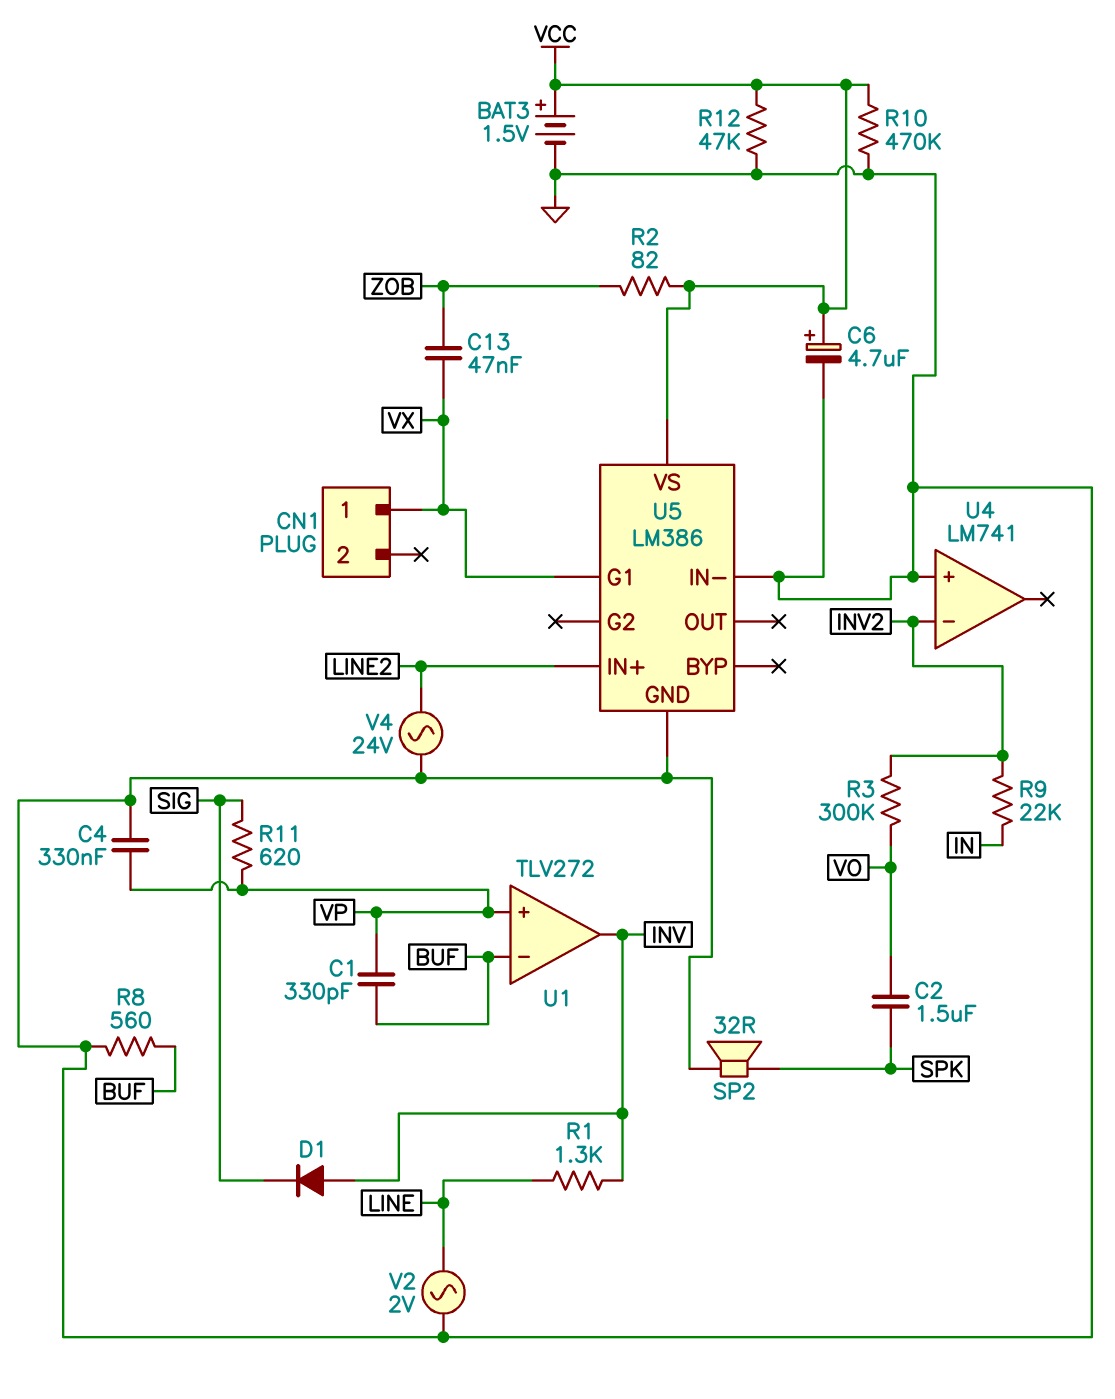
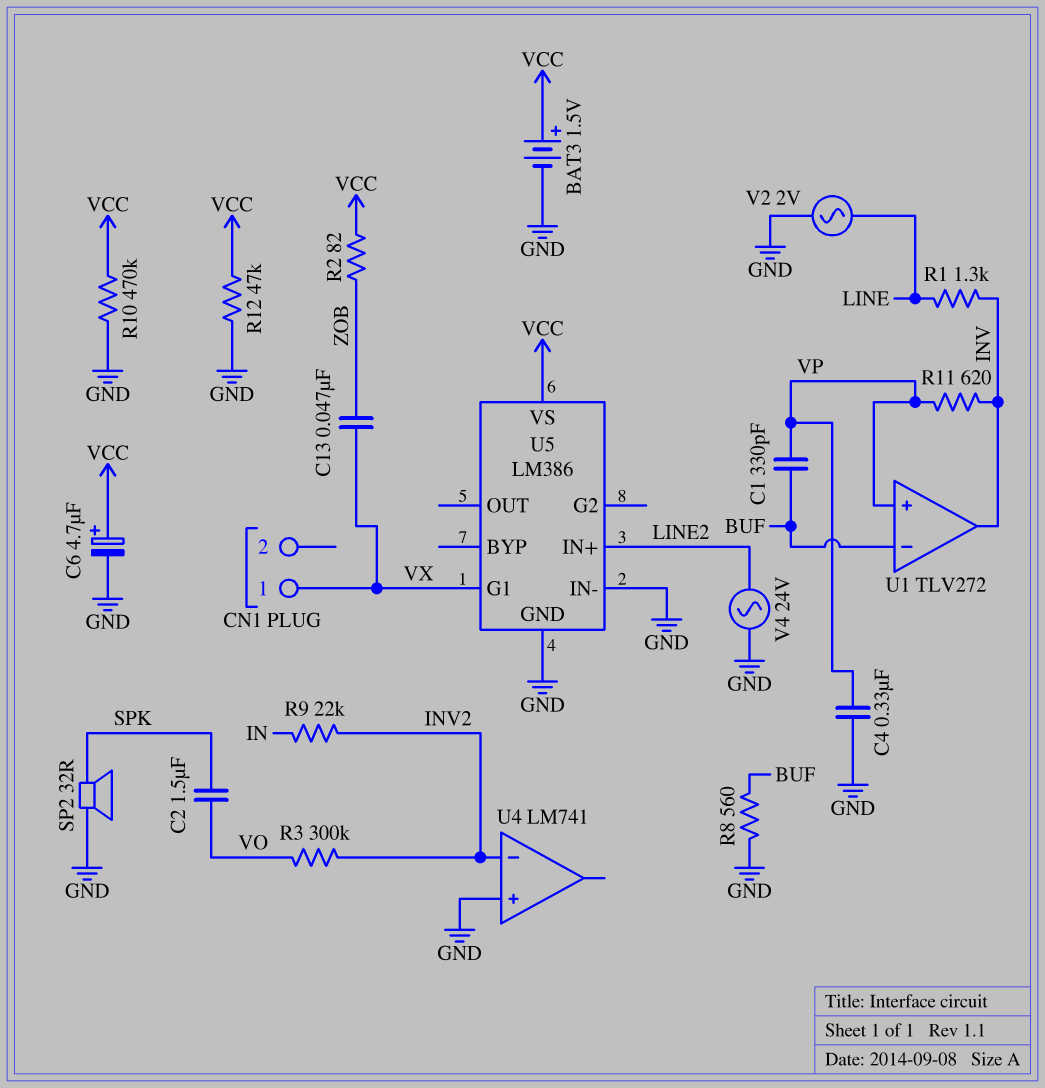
D1: diode (A INV, K SIG) -> none
R11: 620 (SIG, VP) -> 620 (INV, VP)

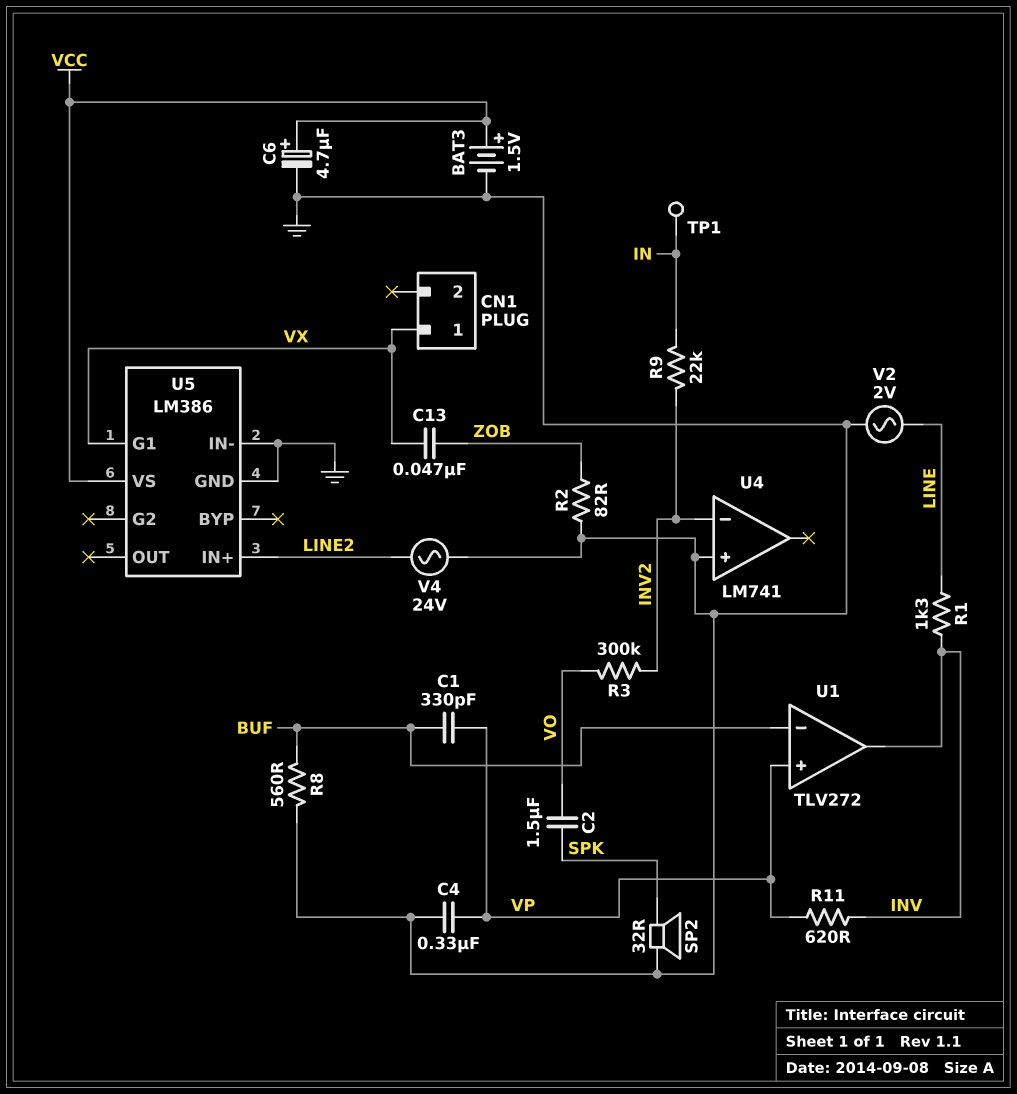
R2: 82 (VCC, ZOB) -> 82 (GND, ZOB)
R10: 470k (GND, VCC) -> none
R12: 47k (GND, VCC) -> none
TP1: none -> test point (IN)

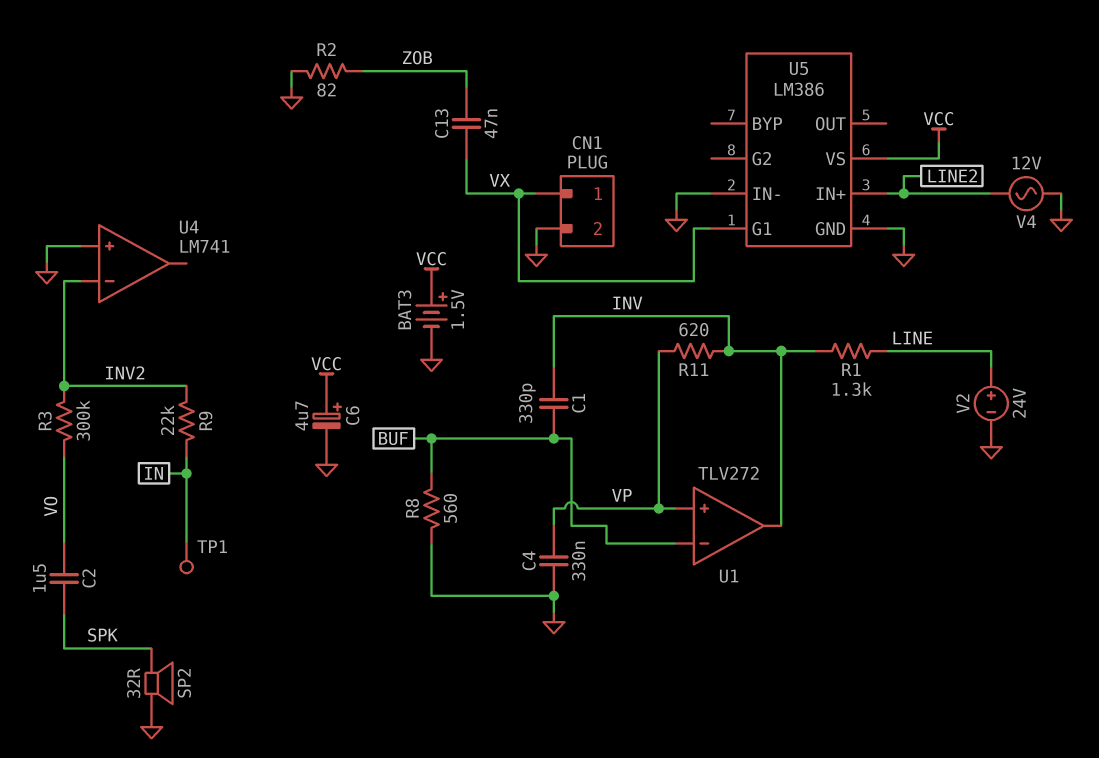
C1: 330pF (BUF, VP) -> 330pF (BUF, INV)
CN1 pin 2: none -> GND
V2: AC 2V (GND, LINE) -> 24V (plus LINE, minus GND)
V4: AC 24V (GND, LINE2) -> AC 12V (GND, LINE2)

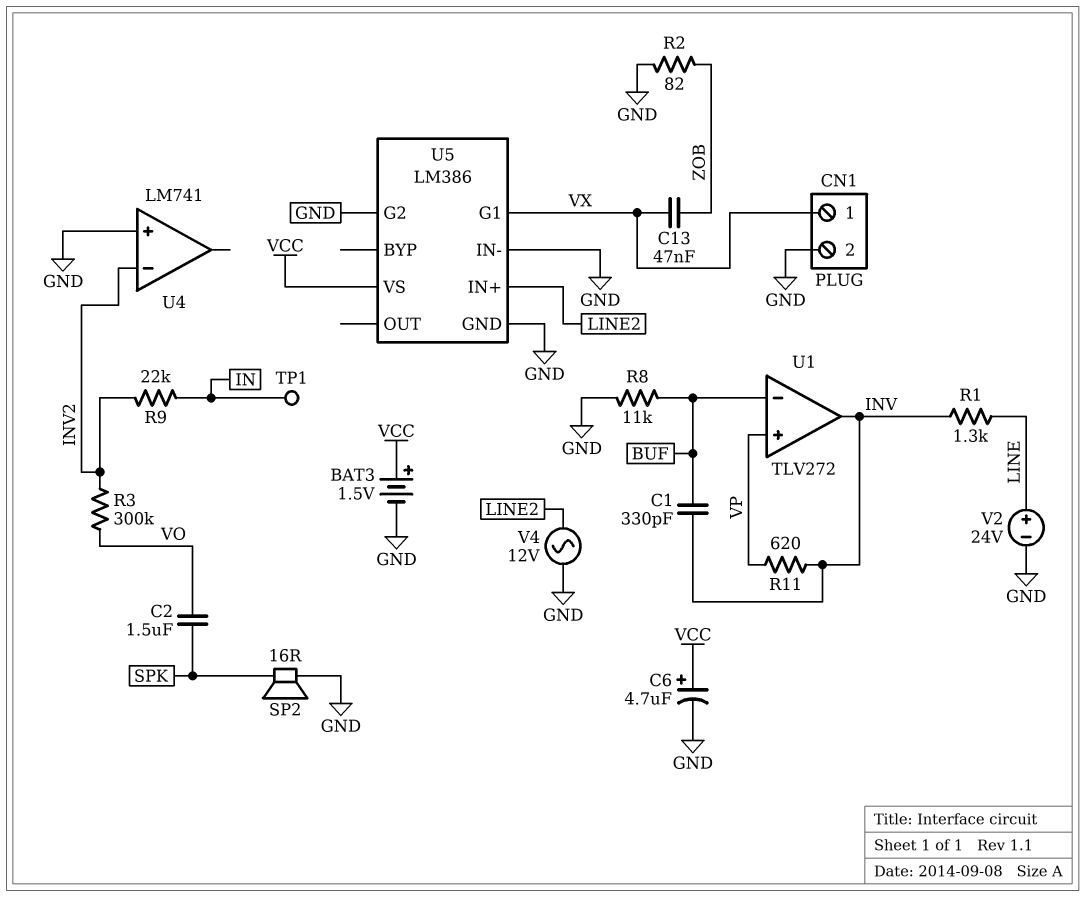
C4: 330nF (GND, VP) -> none
R8: 560 (BUF, GND) -> 11k (BUF, GND)
SP2: speaker 32R (GND, SPK) -> speaker 16R (GND, SPK)
U5 pin G2: none -> GND

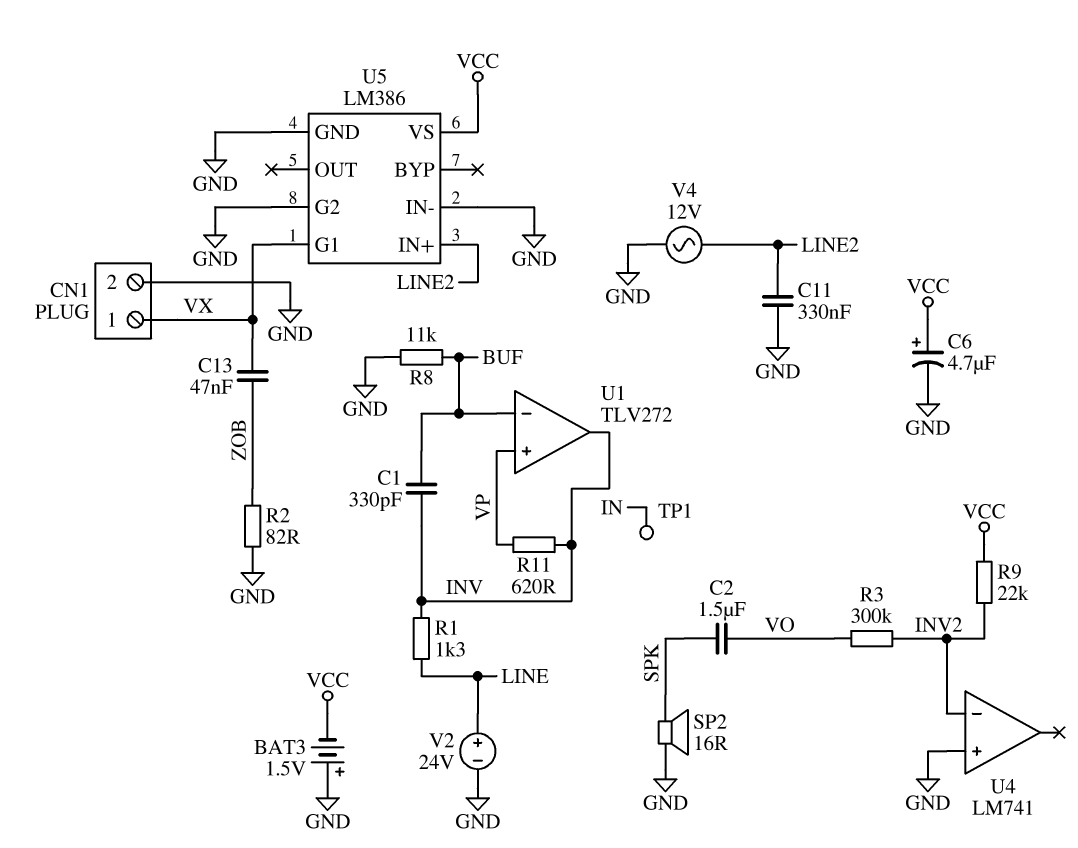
BAT3: 1.5V (plus VCC, minus GND) -> 1.5V (plus GND, minus VCC)
C11: none -> 330nF (GND, LINE2)
R9: 22k (IN, INV2) -> 22k (INV2, VCC)

